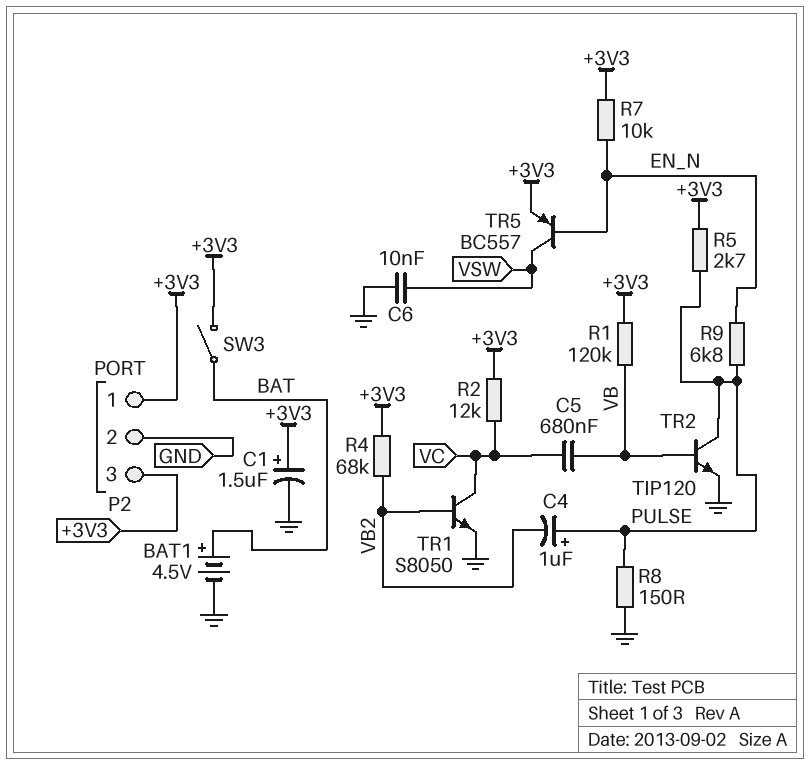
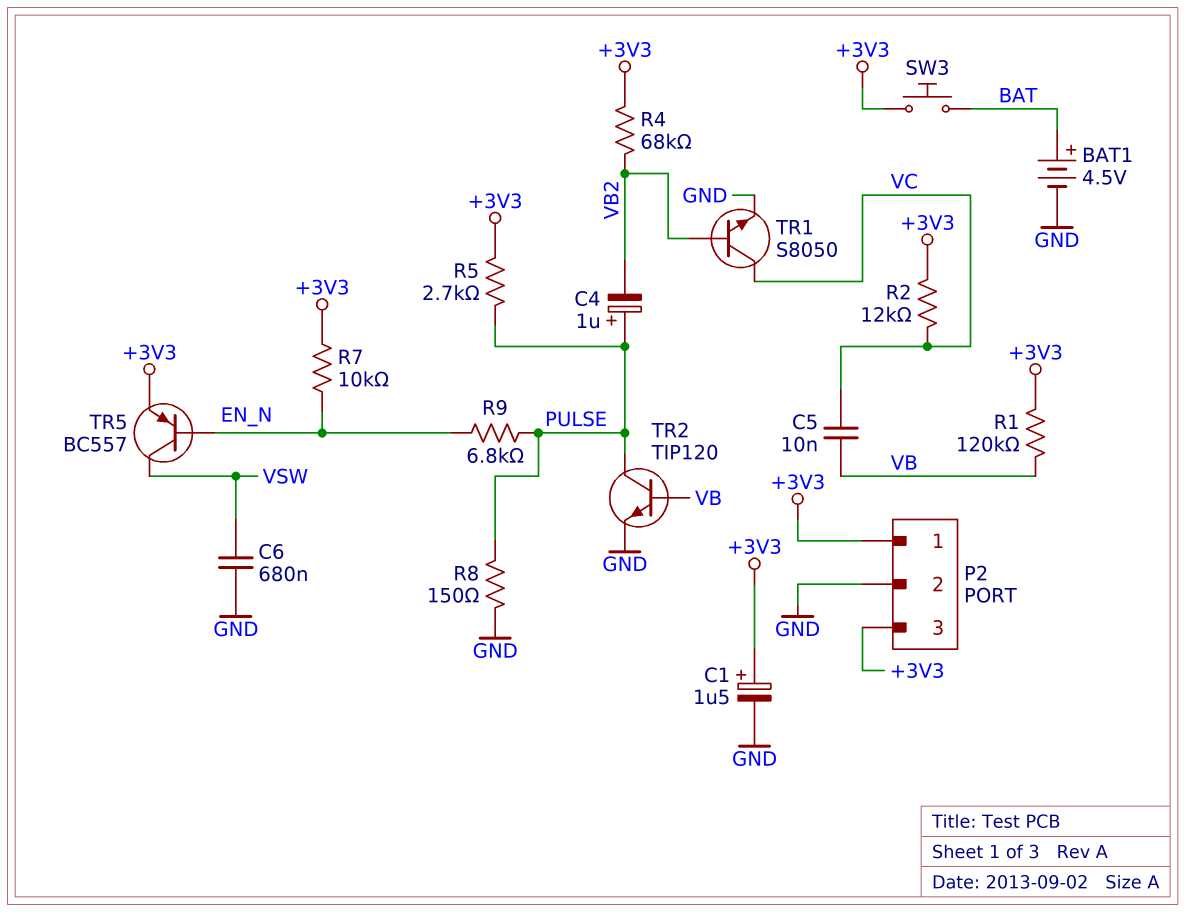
C5: 680nF (VB, VC) -> 10nF (VB, VC)
C6: 10nF (GND, VSW) -> 680nF (GND, VSW)
SW3: switch (+3V3, BAT) -> button (+3V3, BAT)

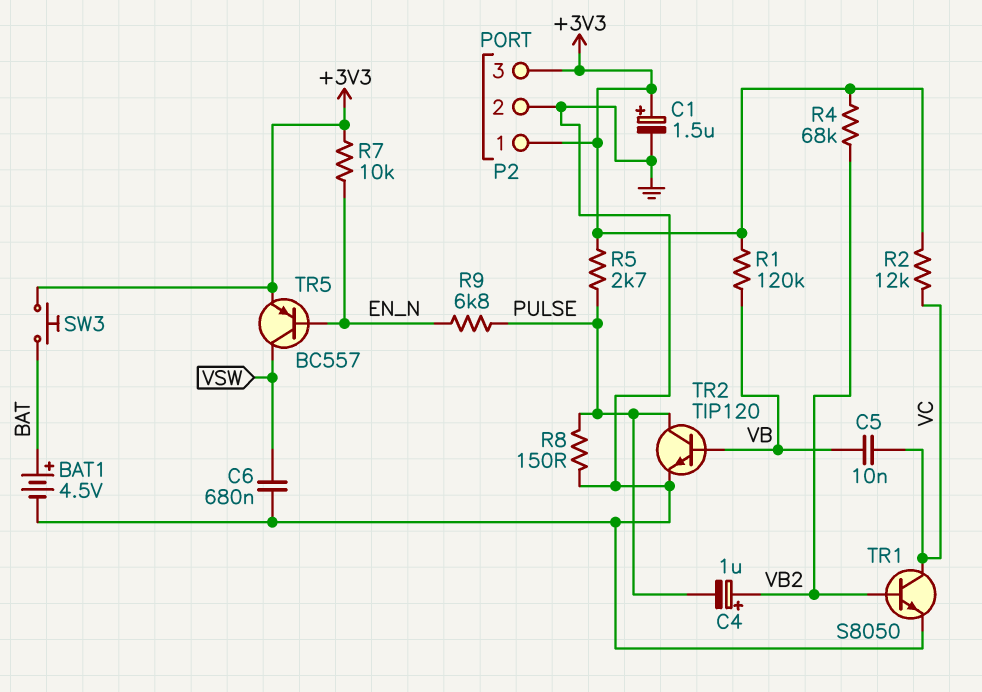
C4: 1uF (plus PULSE, minus VB2) -> 1uF (plus VB2, minus PULSE)

